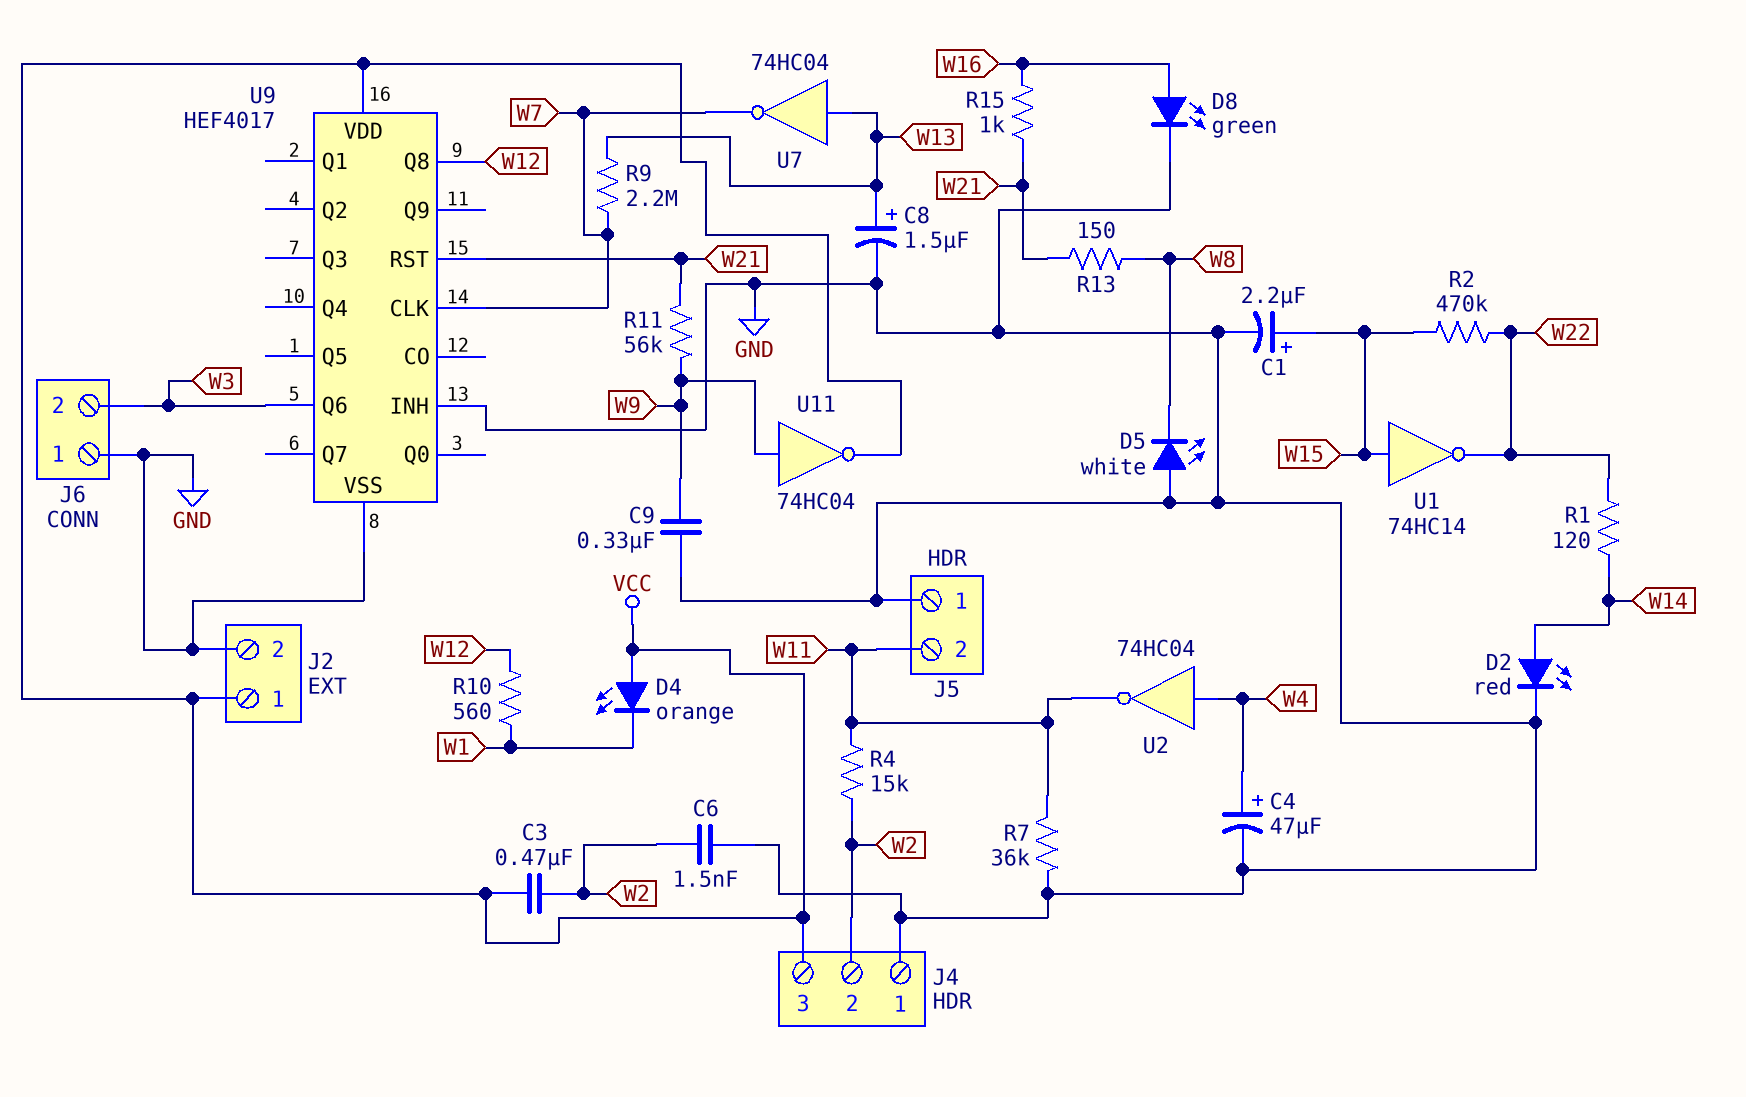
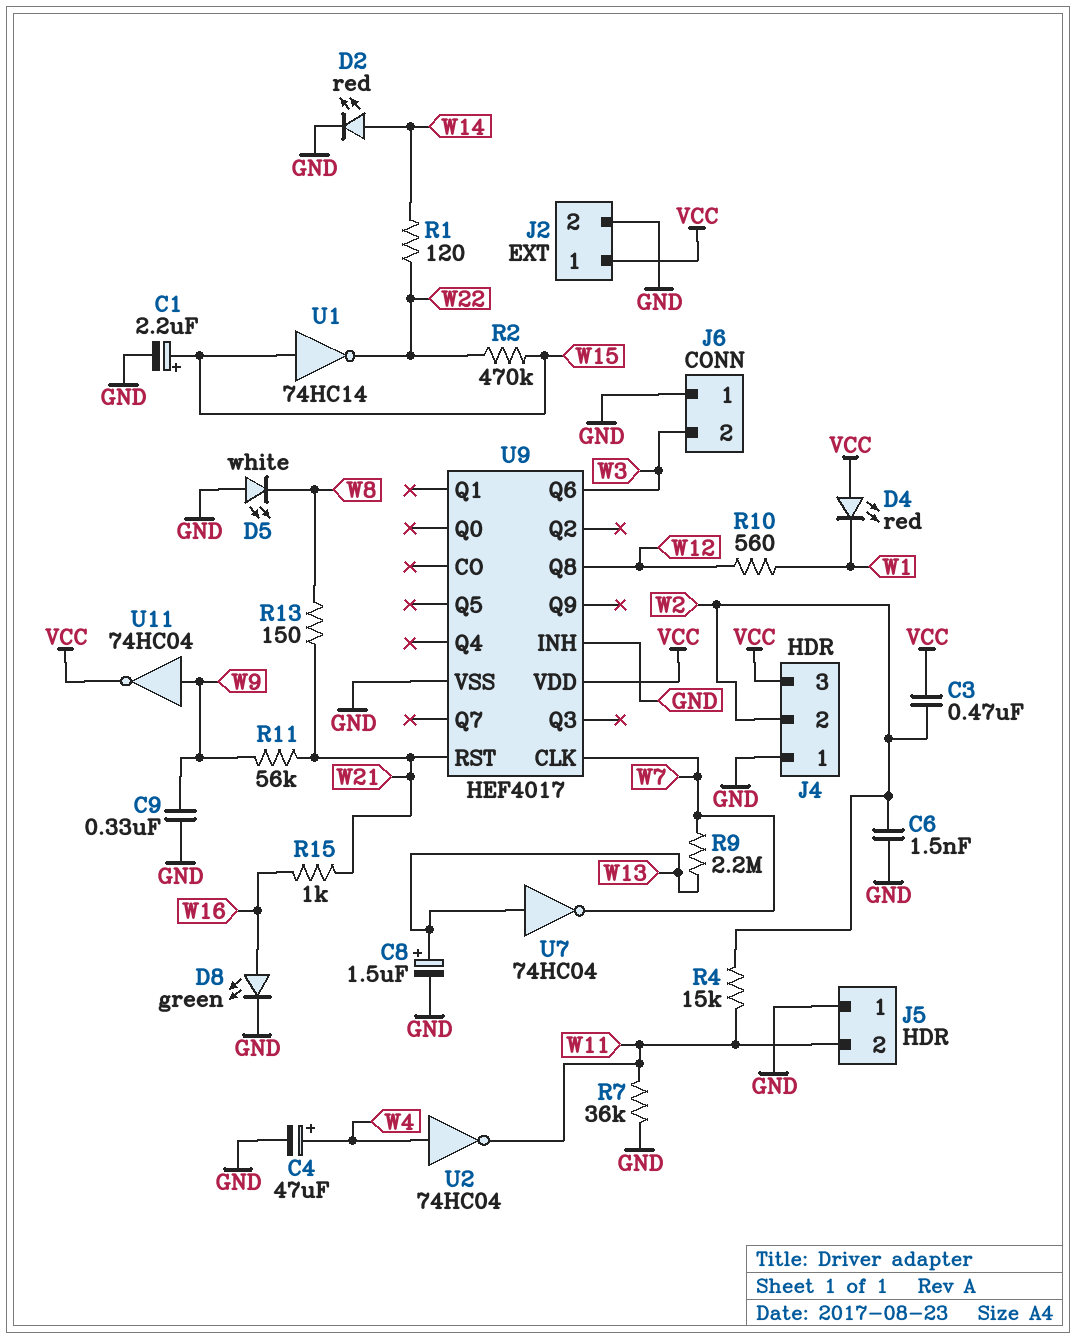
D4: LED orange (A VCC, K W1) -> LED red (A VCC, K W1)

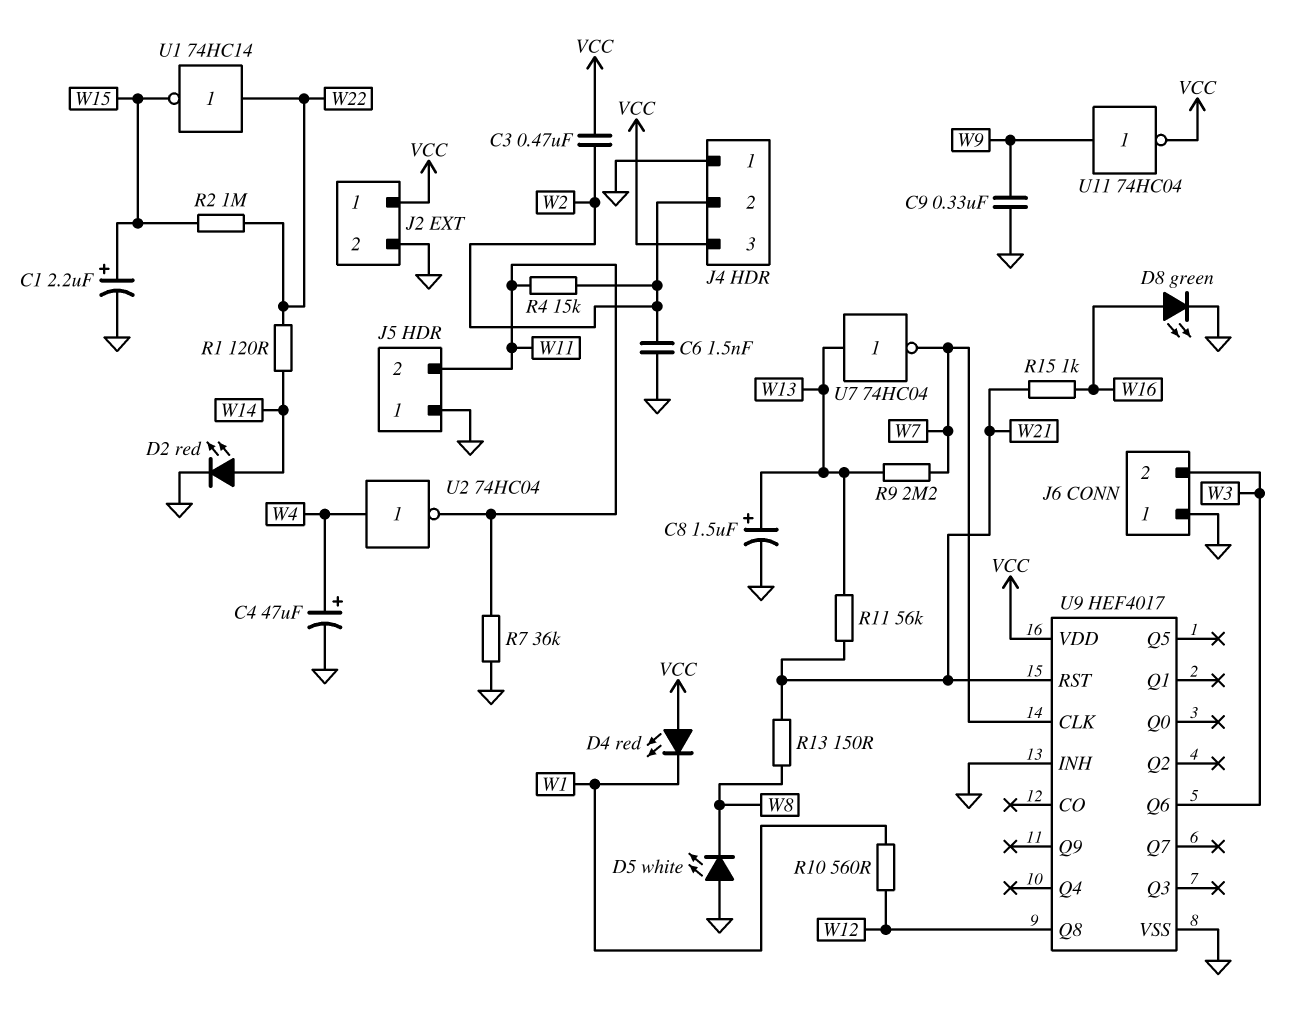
R2: 470k (W15, W22) -> 1M (W15, W22)
R11: 56k (W9, W21) -> 56k (W13, W21)
U1: NOT 74HC14 (in W15, out W22) -> NOT 74HC14 (in W22, out W15)

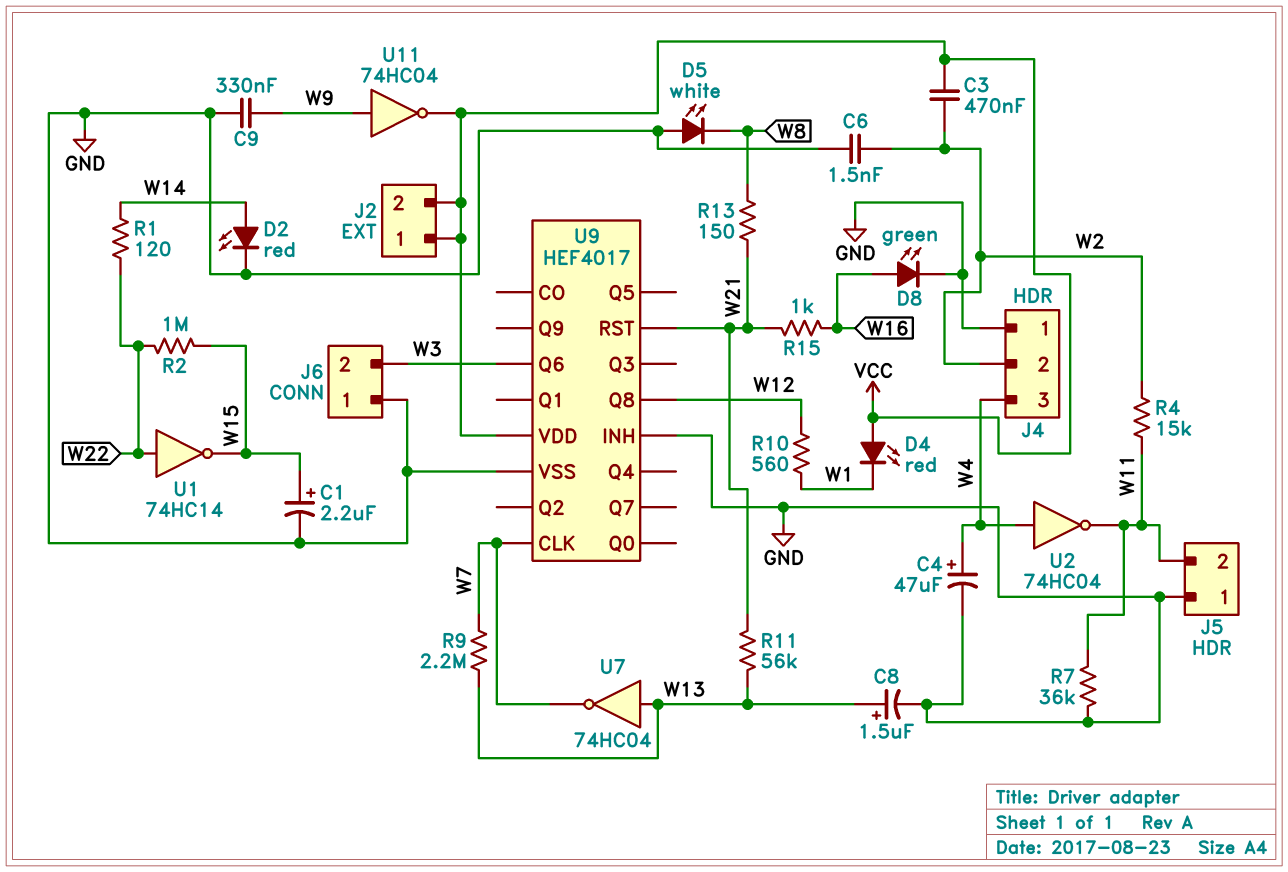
J2 pin 2: GND -> VCC
J4 pin 3: VCC -> W4

